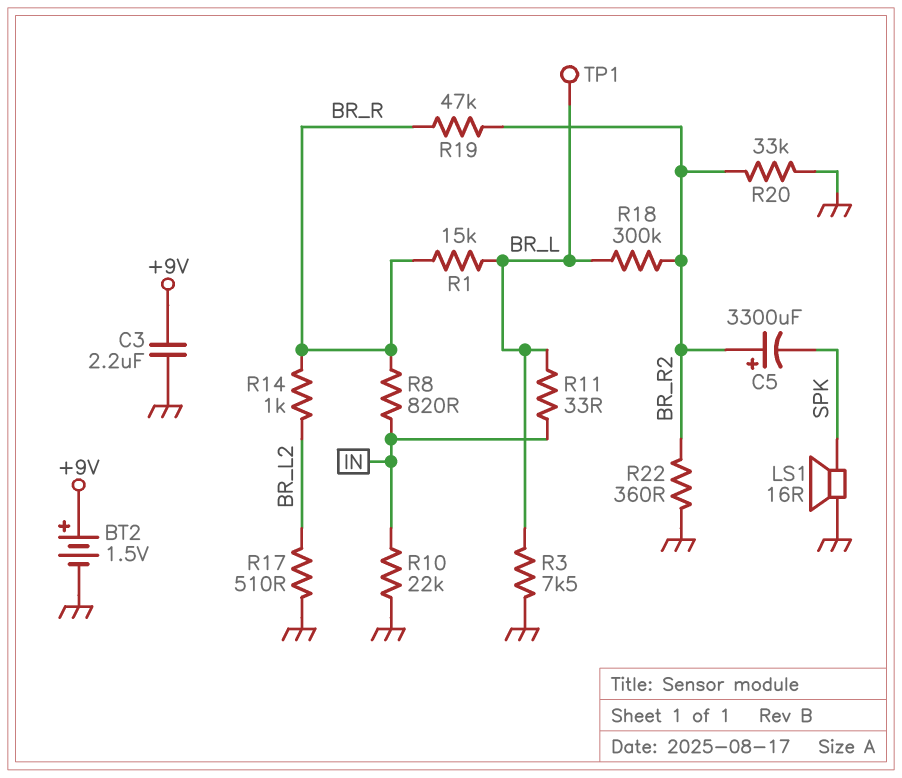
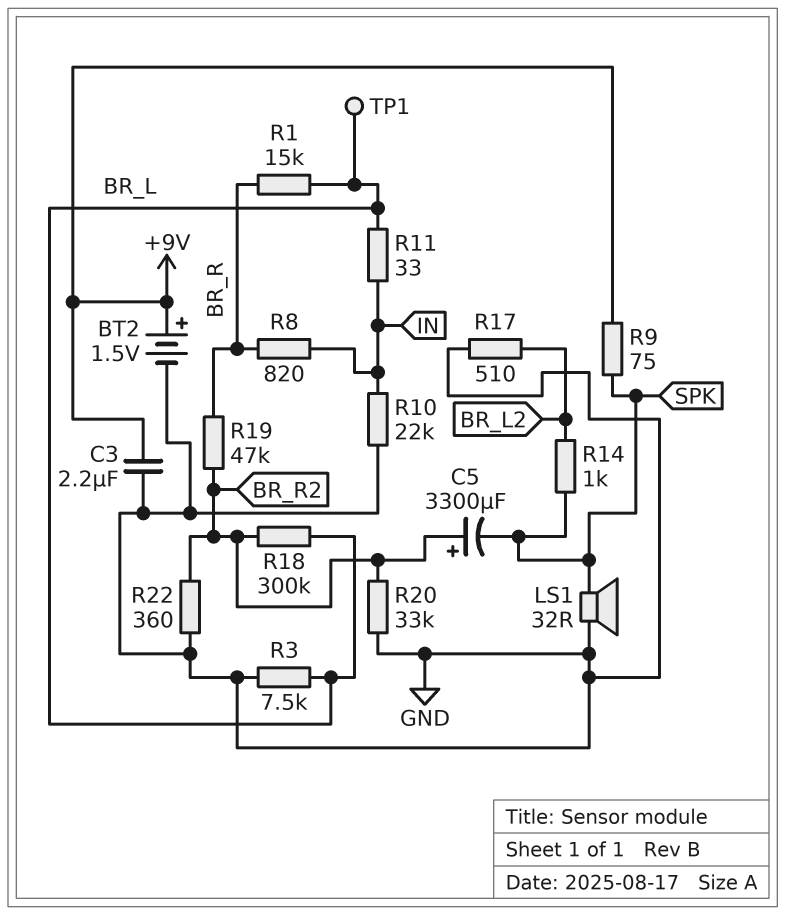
LS1: speaker 16R (GND, SPK) -> speaker 32R (GND, SPK)
R9: none -> 75 (+9V, SPK)
R14: 1k (BR_L2, BR_R) -> 1k (BR_L2, SPK)

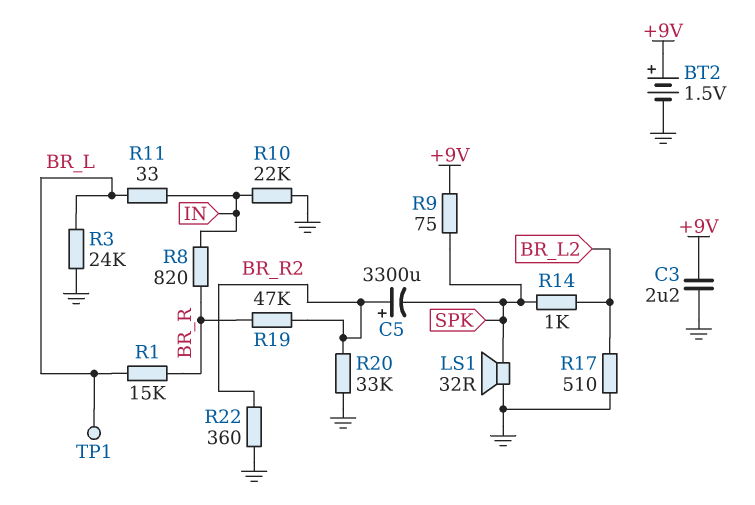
R3: 7.5k (BR_L, GND) -> 24k (BR_L, GND)
R18: 300k (BR_L, BR_R2) -> none

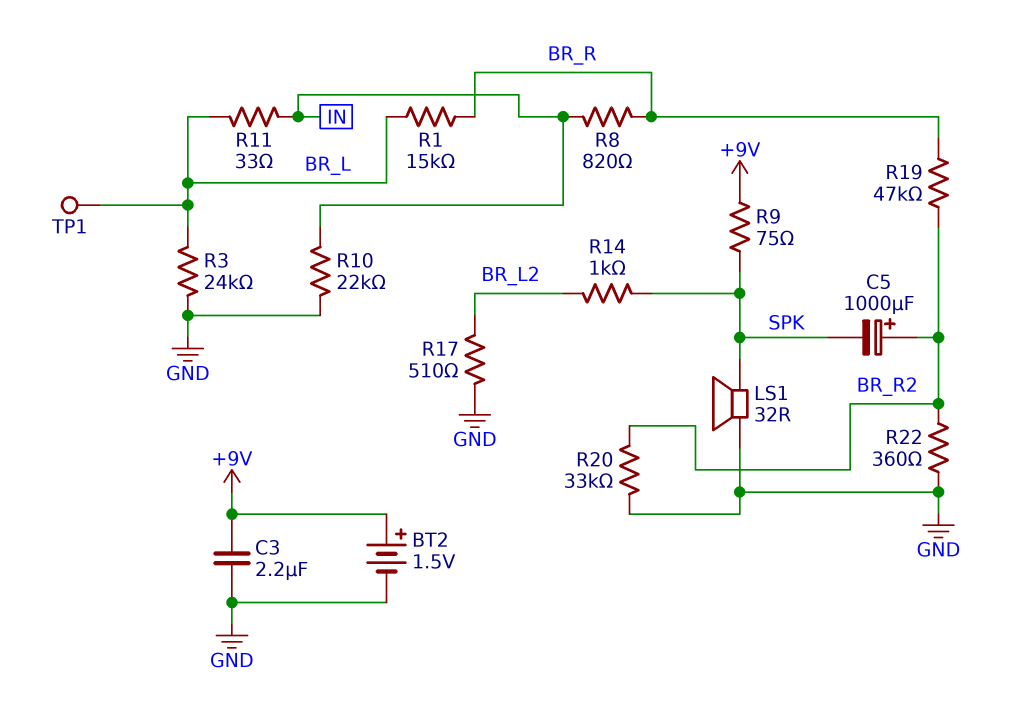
C5: 3300uF (plus BR_R2, minus SPK) -> 1000uF (plus BR_R2, minus SPK)

